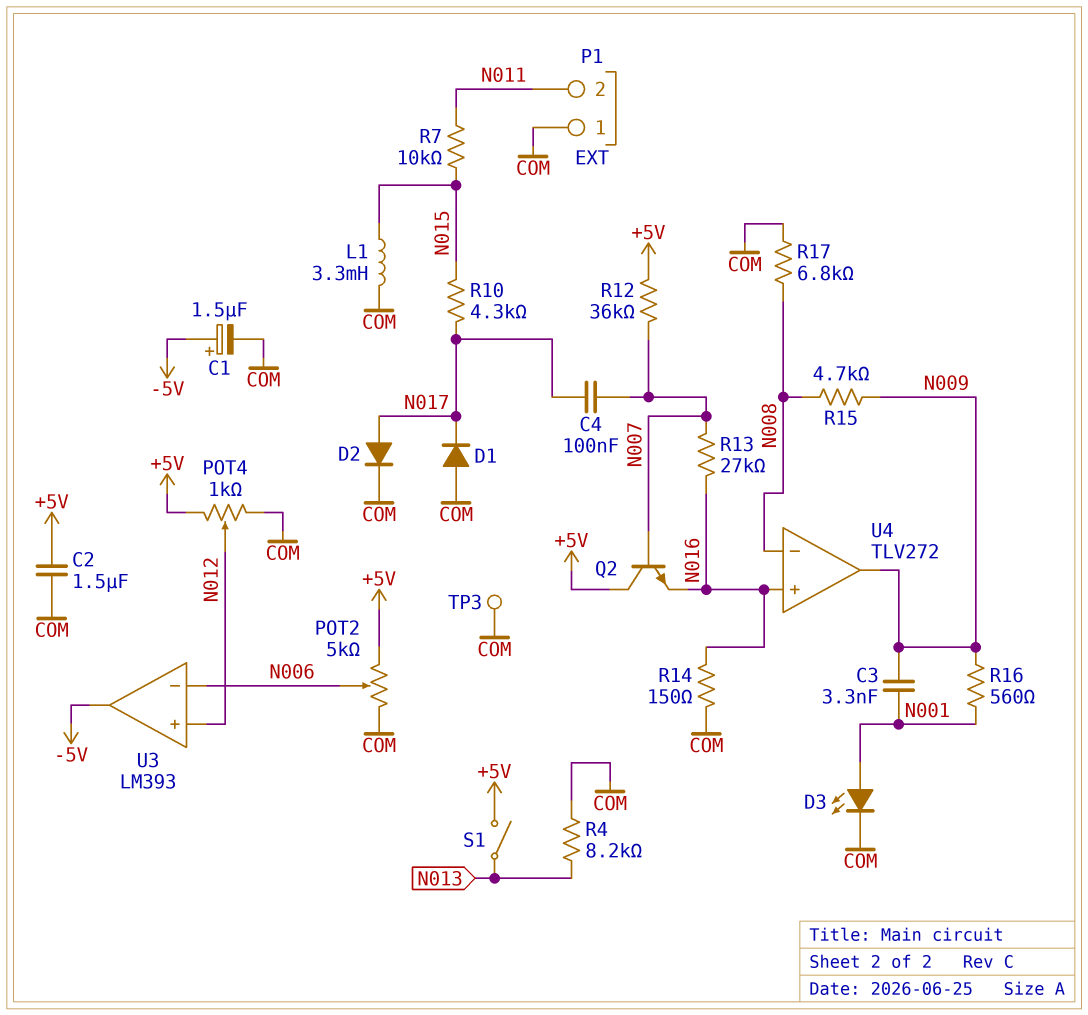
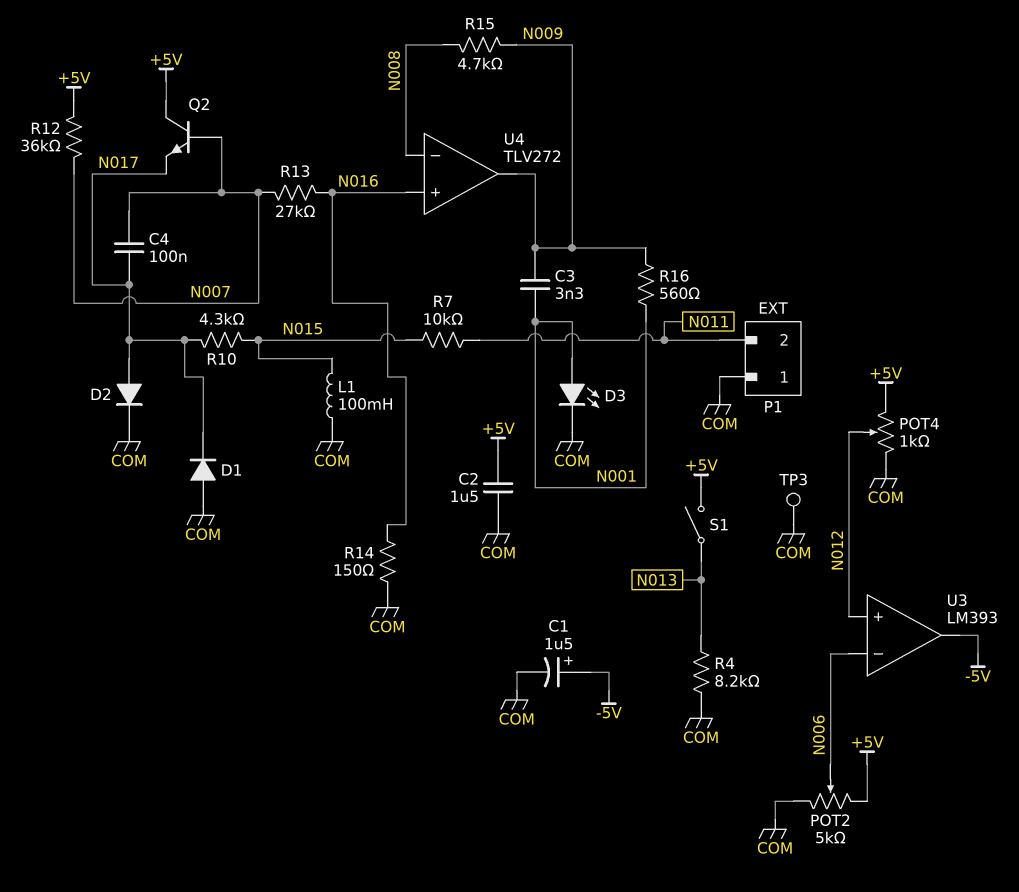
L1: 3.3mH (COM, N015) -> 100mH (COM, N015)
Q2: NPN (B N007, C +5V, E N016) -> NPN (B N007, C +5V, E N017)
R17: 6.8k (COM, N008) -> none

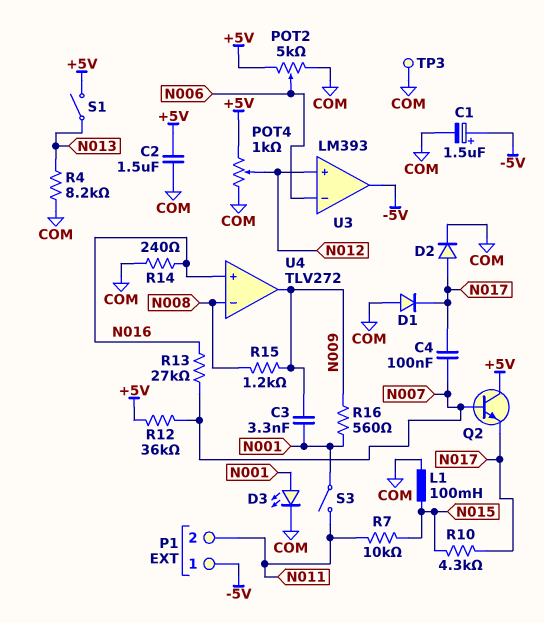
P1 pin 1: COM -> -5V
R14: 150 (COM, N016) -> 240 (COM, N016)
R15: 4.7k (N008, N009) -> 1.2k (N008, N009)
S3: none -> switch (N001, N011)

